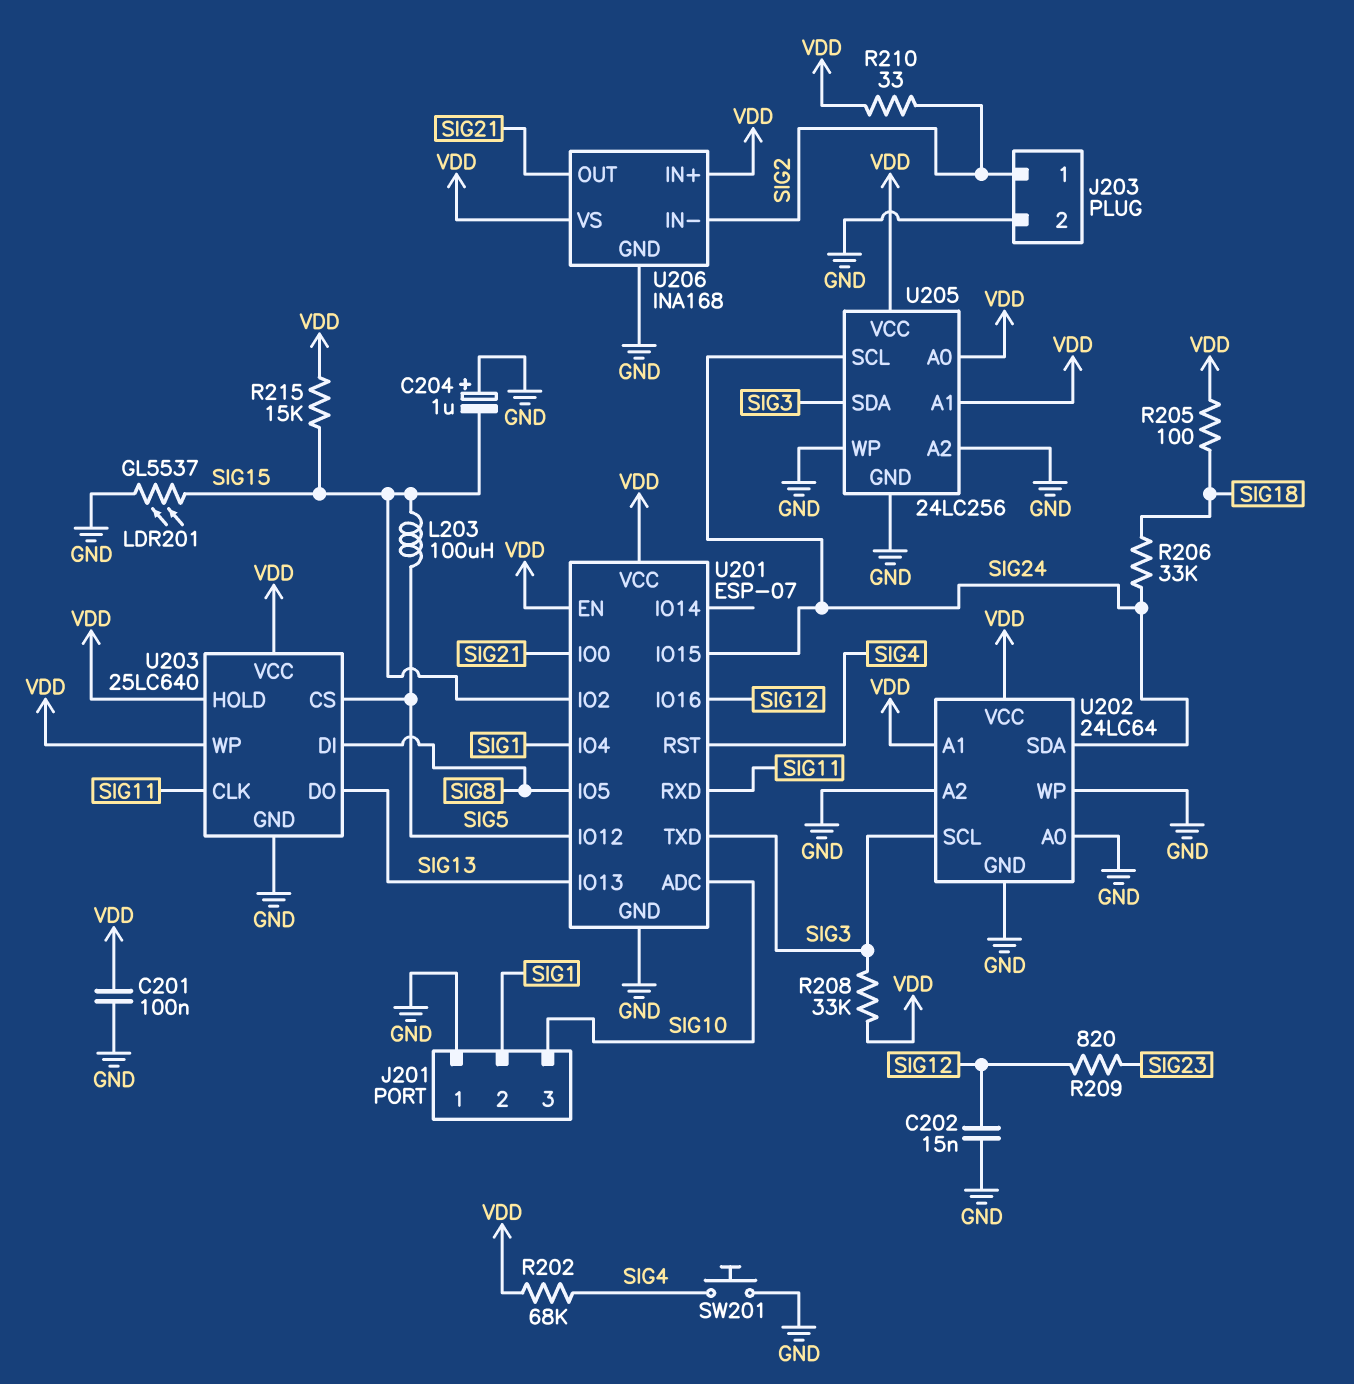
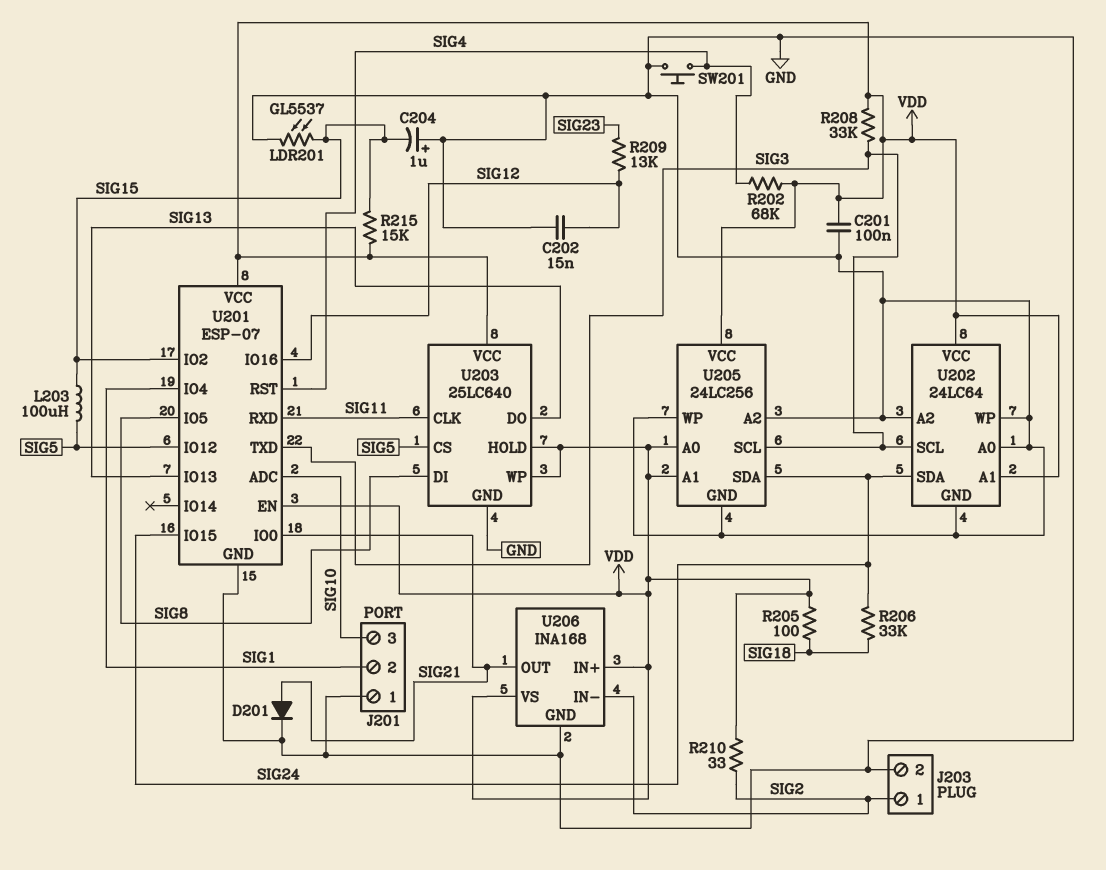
D201: none -> diode (A SIG21, K GND)
R209: 820 (SIG12, SIG23) -> 13k (SIG12, SIG23)
U205 pin SCL: SIG24 -> SIG3
U205 pin SDA: SIG3 -> SIG24

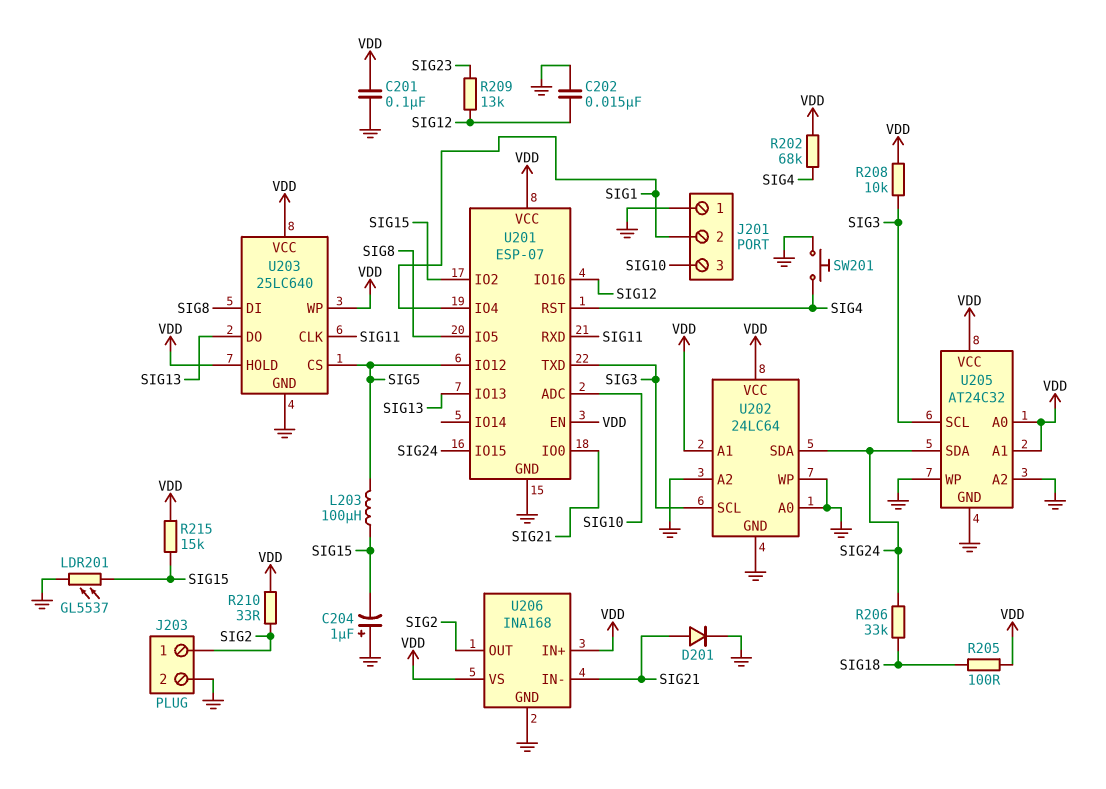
R208: 33k (SIG3, VDD) -> 10k (SIG3, VDD)
U205: 24LC256 -> AT24C32
U206 pin IN-: SIG2 -> SIG21
U206 pin OUT: SIG21 -> SIG2

